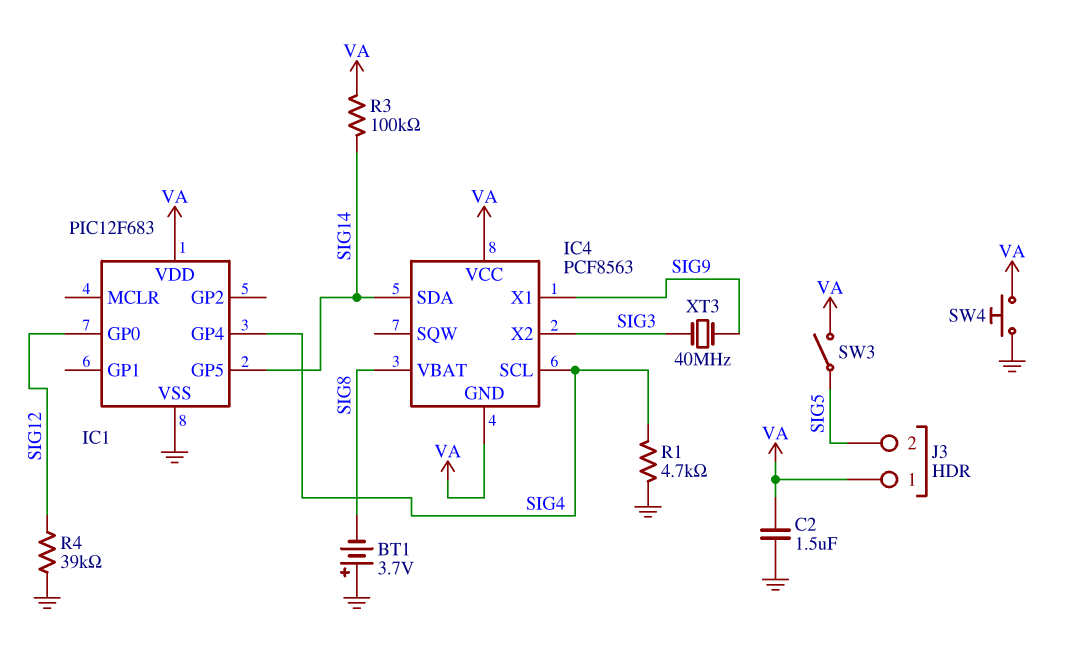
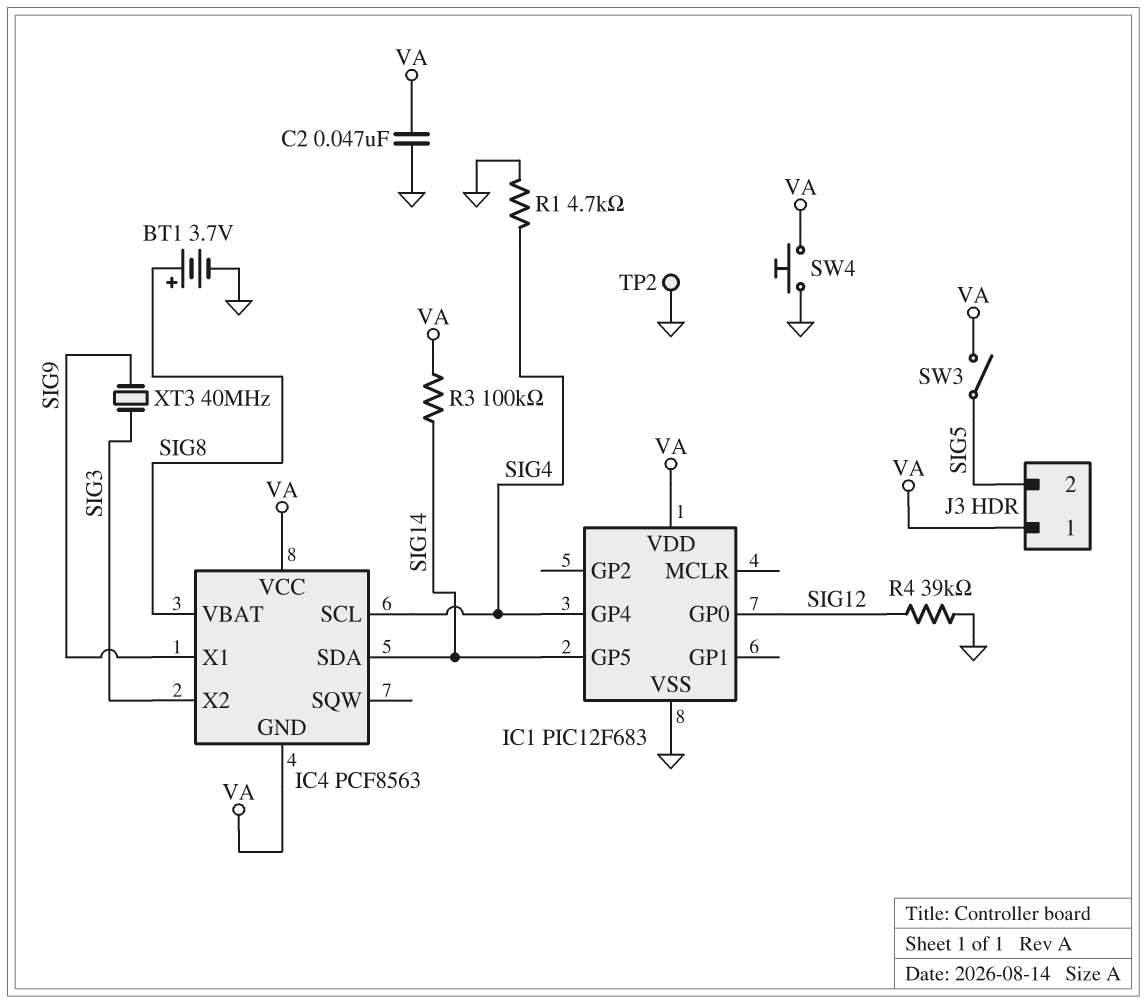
BT1: 3.7V (plus GND, minus SIG8) -> 3.7V (plus SIG8, minus GND)
C2: 1.5uF (GND, VA) -> 47nF (GND, VA)
TP2: none -> test point (GND)

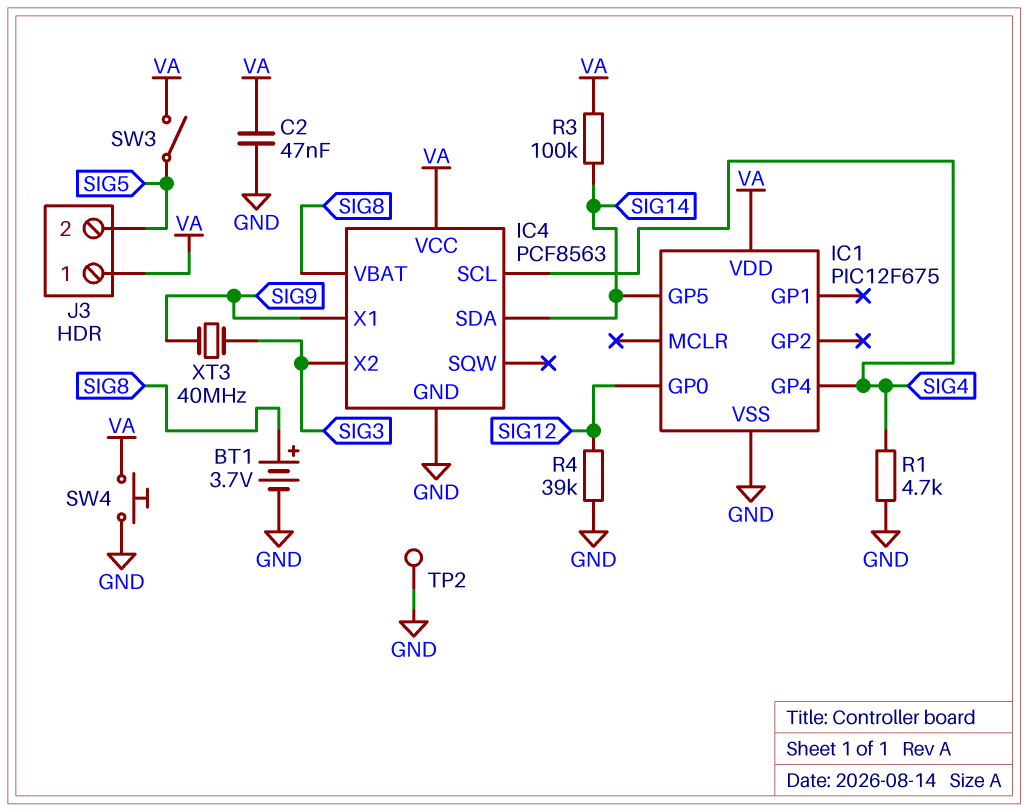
IC1: PIC12F683 -> PIC12F675
IC4 pin GND: VA -> GND

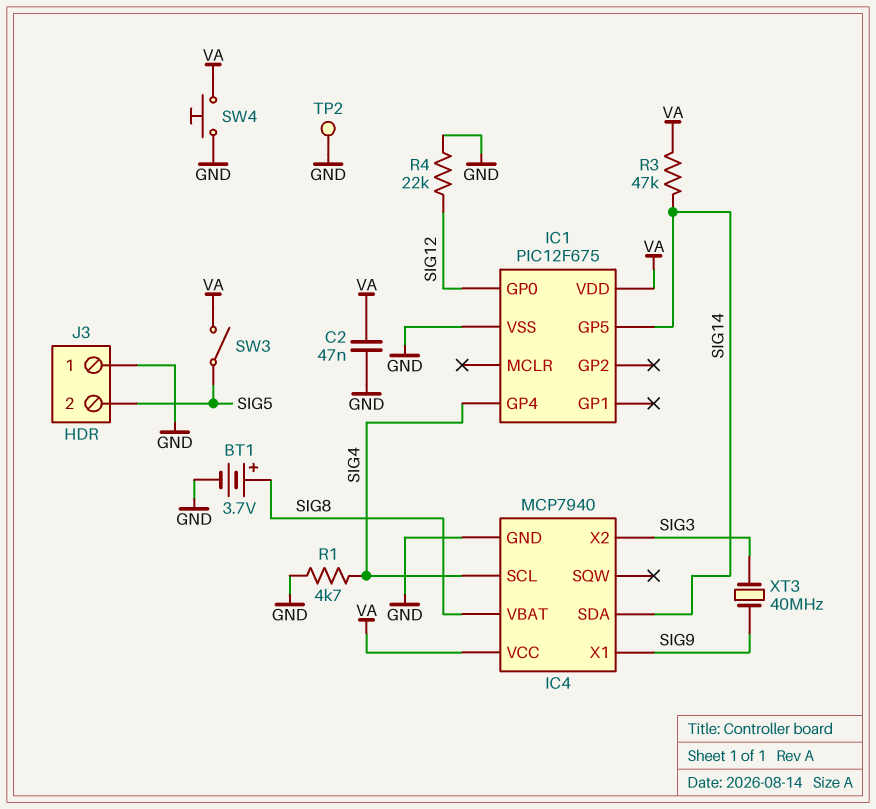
IC4: PCF8563 -> MCP7940
J3 pin 1: VA -> GND
R3: 100k (SIG14, VA) -> 47k (SIG14, VA)
R4: 39k (GND, SIG12) -> 22k (GND, SIG12)

